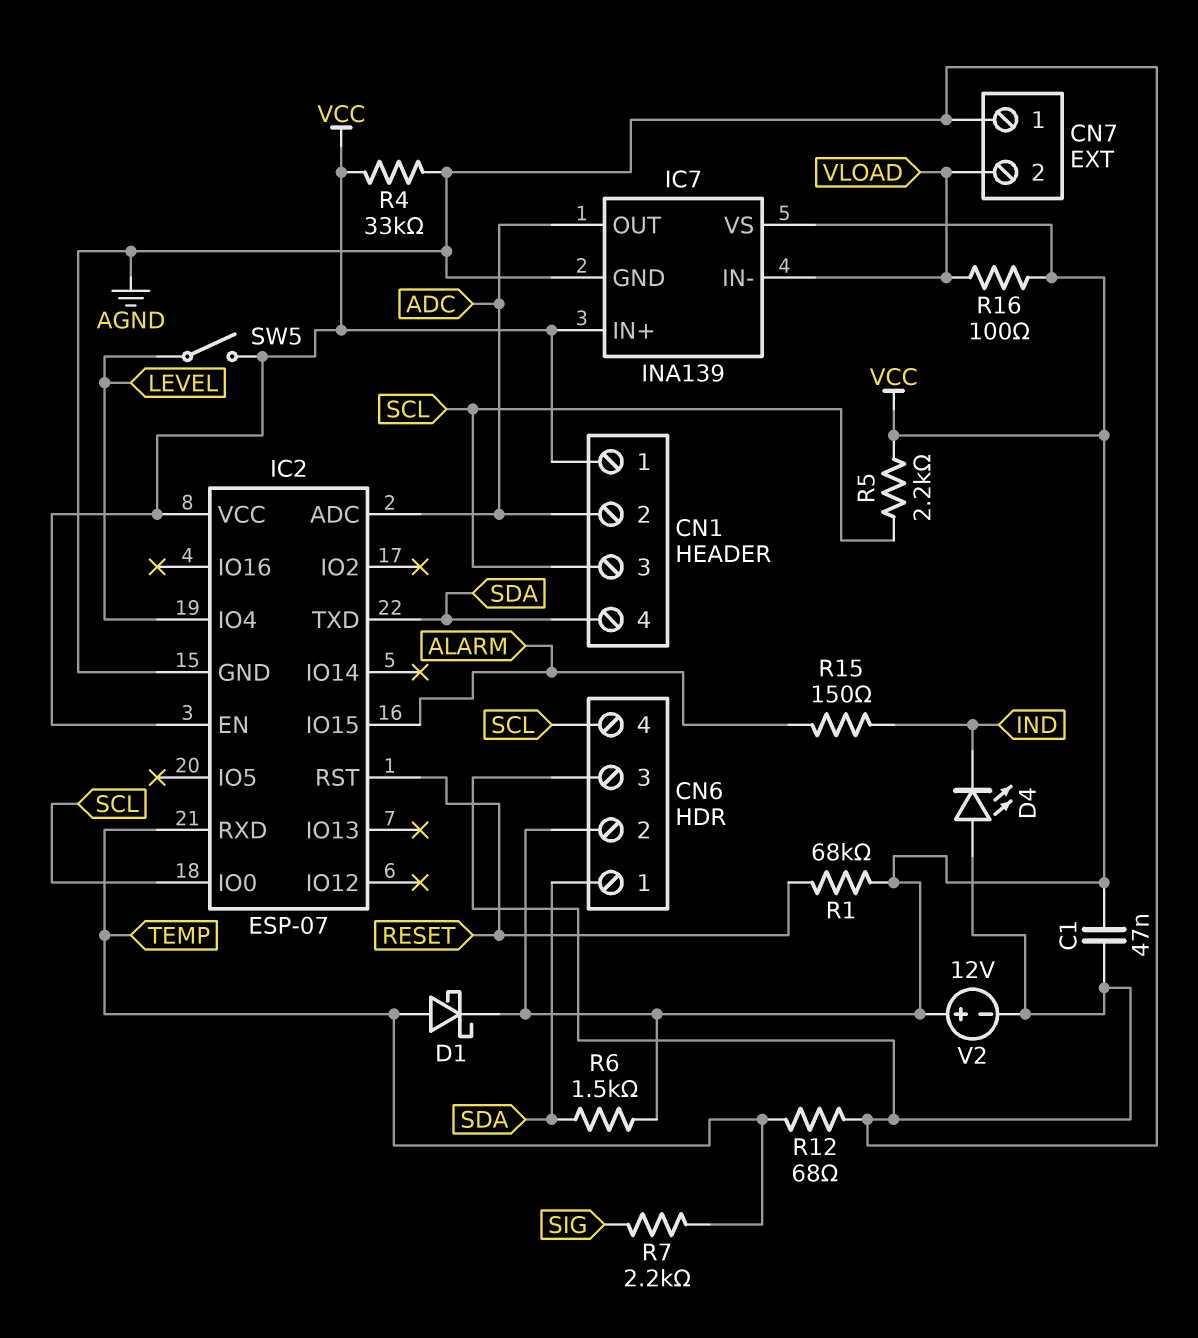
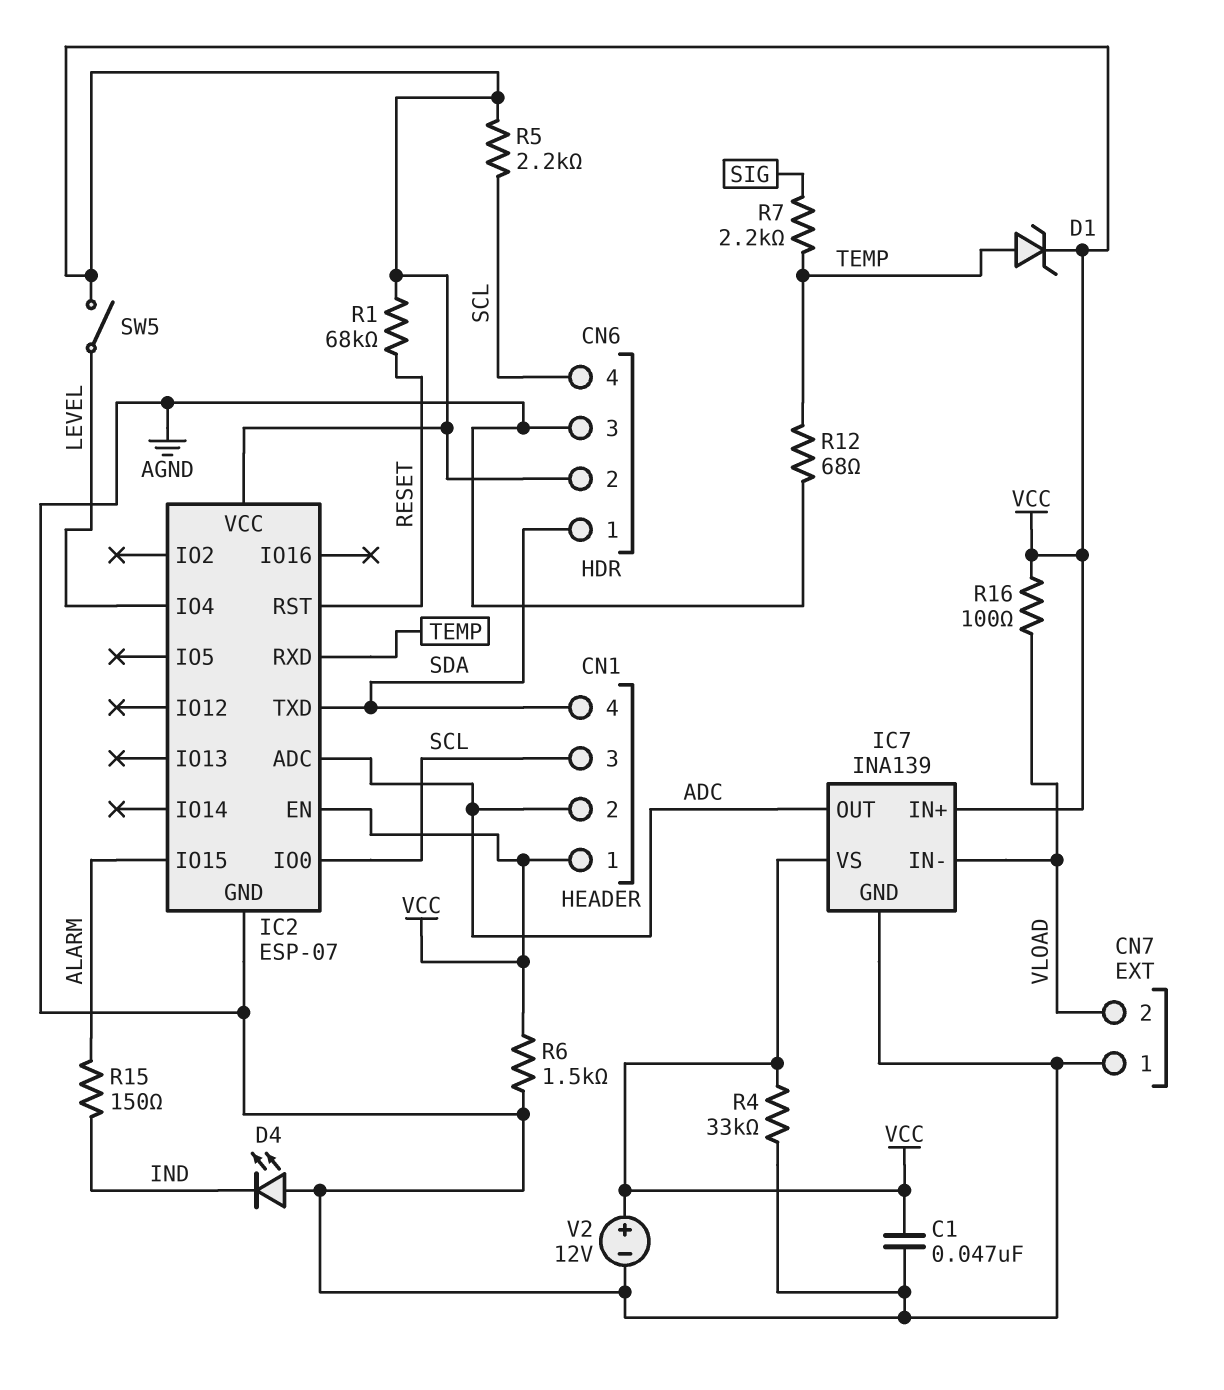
D1: schottky (A TEMP, K VCC) -> zener (A TEMP, K VCC)
R6: 1.5k (SDA, VCC) -> 1.5k (AGND, VCC)

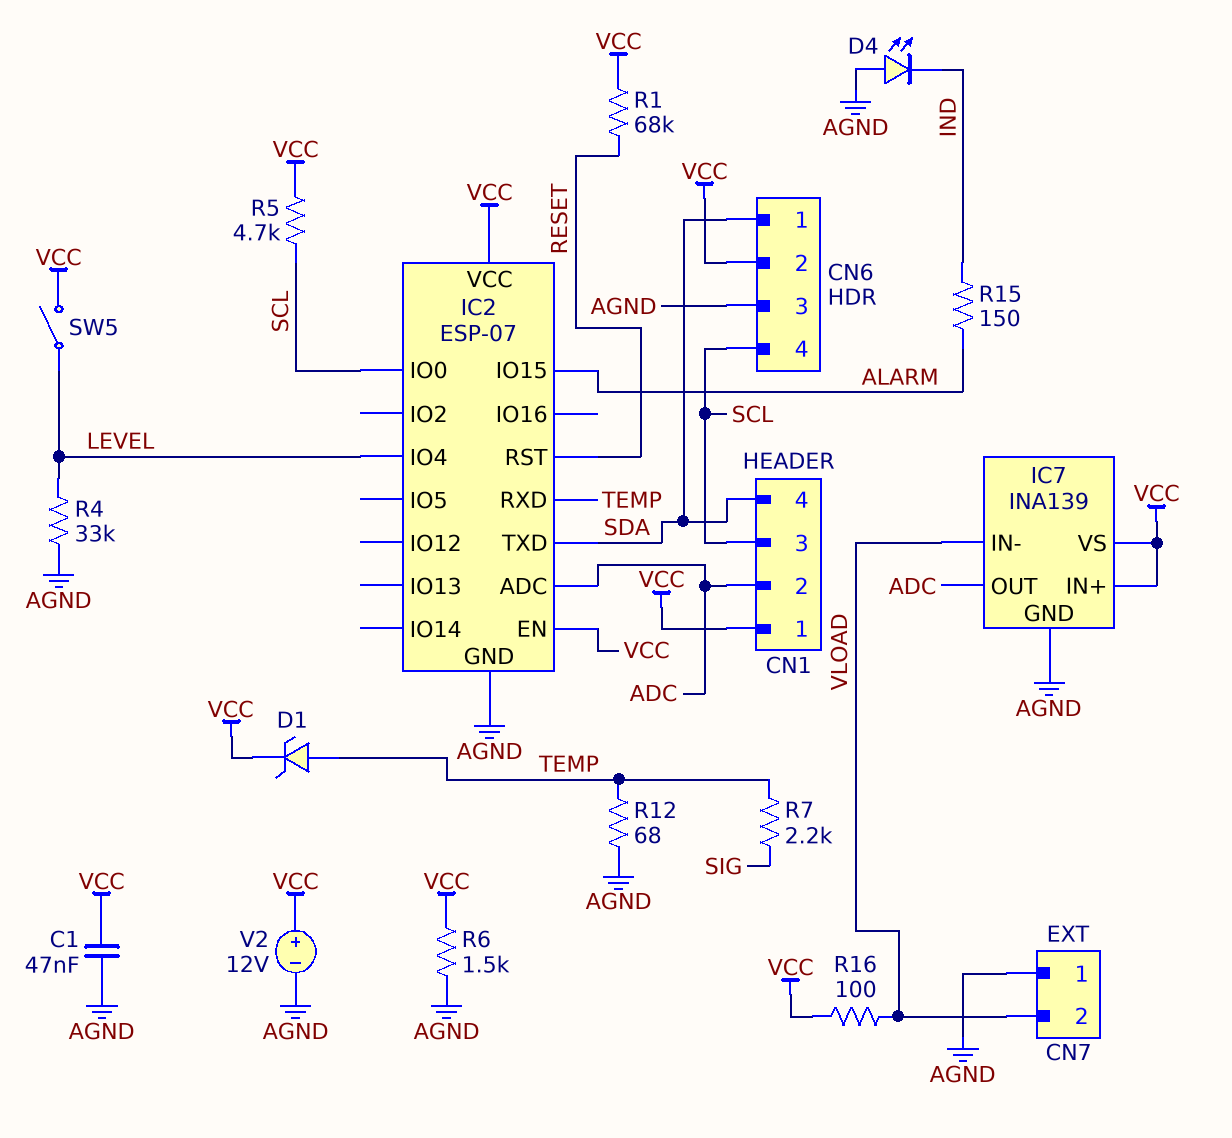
R4: 33k (AGND, VCC) -> 33k (AGND, LEVEL)
R5: 2.2k (SCL, VCC) -> 4.7k (SCL, VCC)

